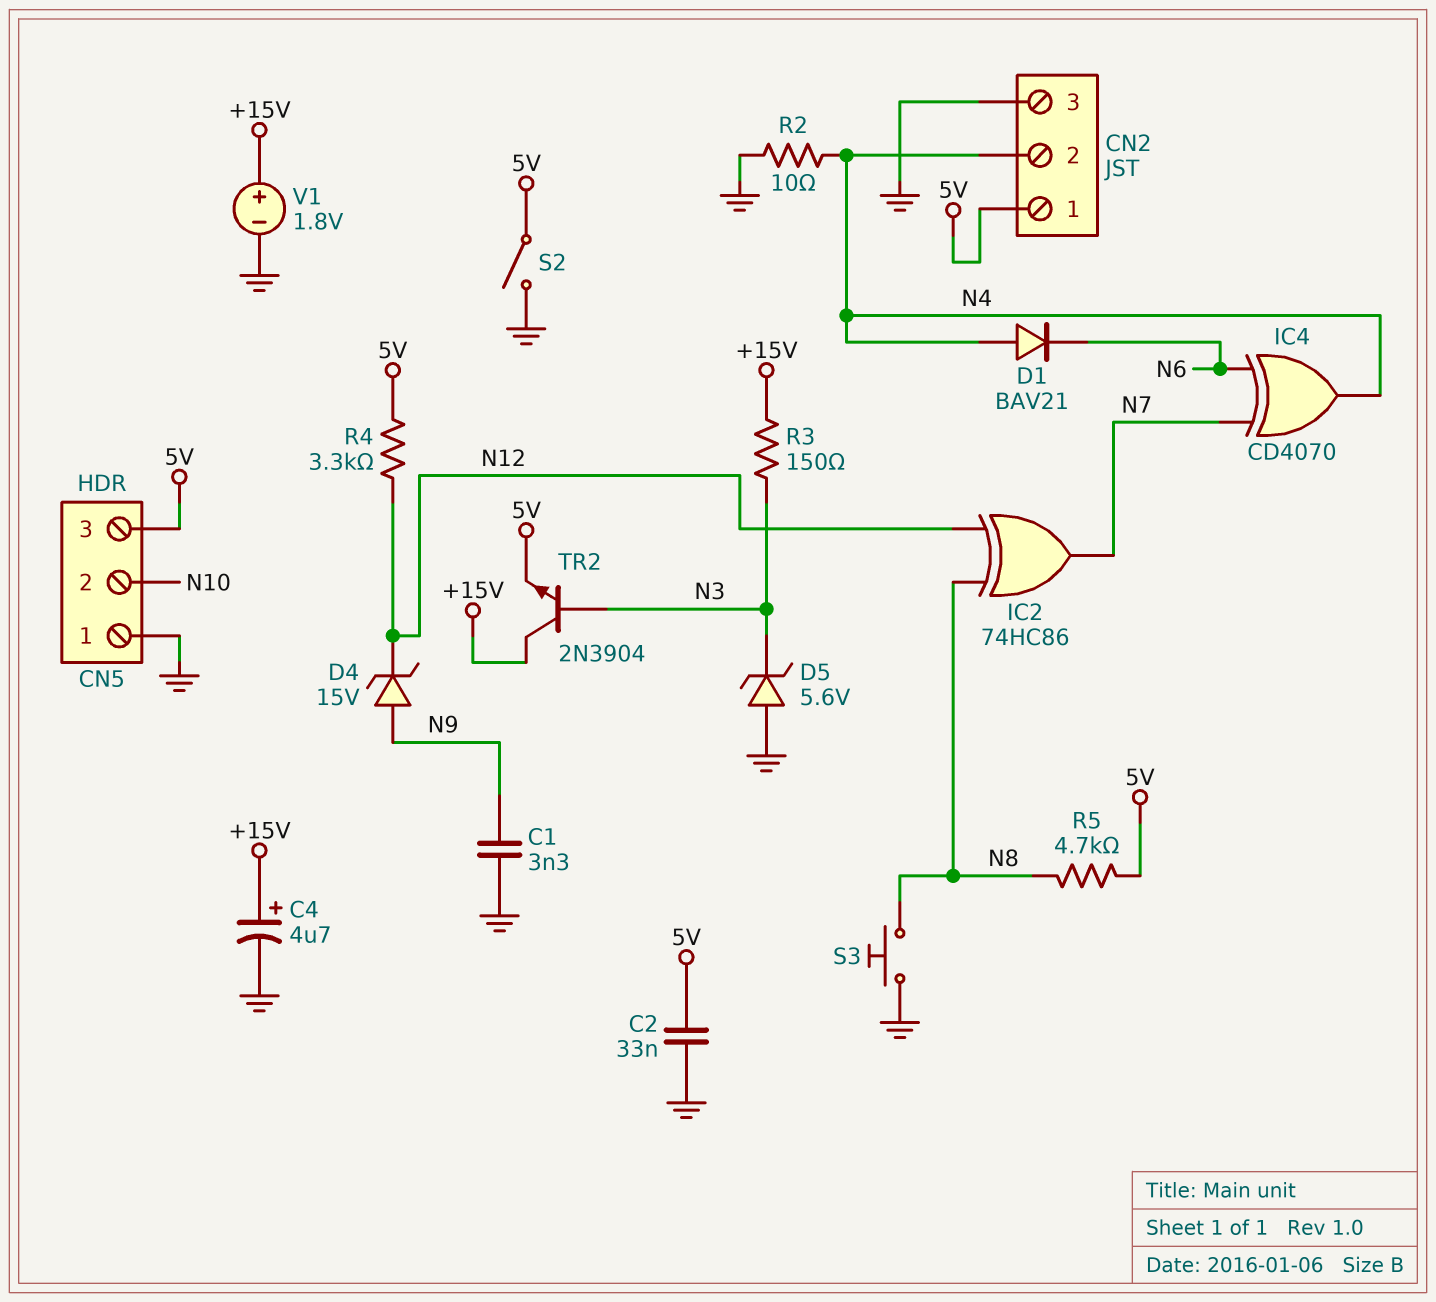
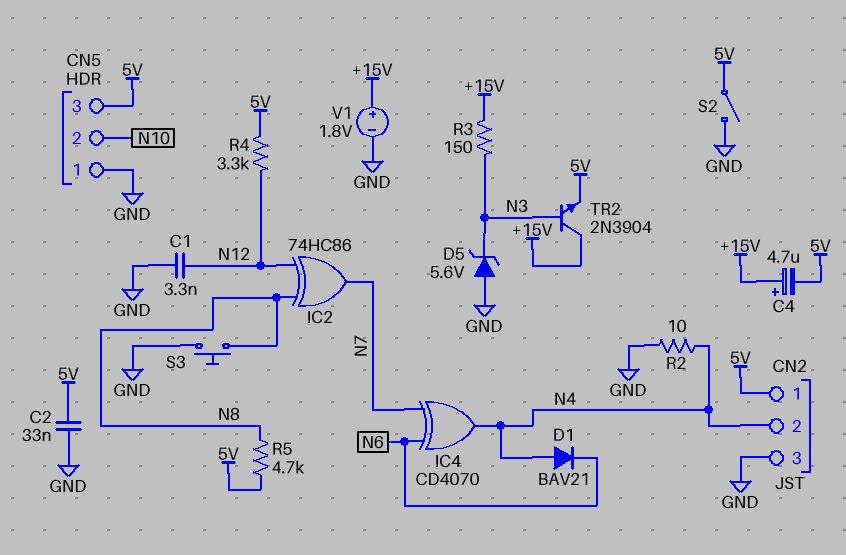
C1: 3.3nF (GND, N9) -> 3.3nF (GND, N12)
C4: 4.7uF (plus +15V, minus GND) -> 4.7uF (plus +15V, minus 5V)
D4: zener 15V (A N9, K N12) -> none

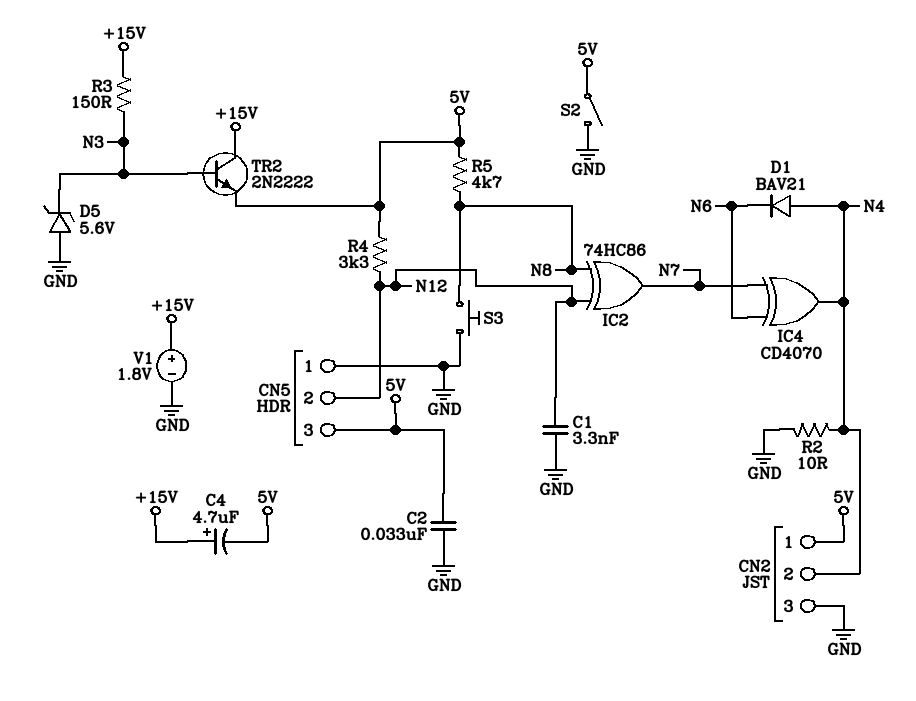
CN5 pin 2: N10 -> N12
TR2: NPN 2N3904 (B N3, C +15V, E 5V) -> NPN 2N2222 (B N3, C +15V, E 5V)

